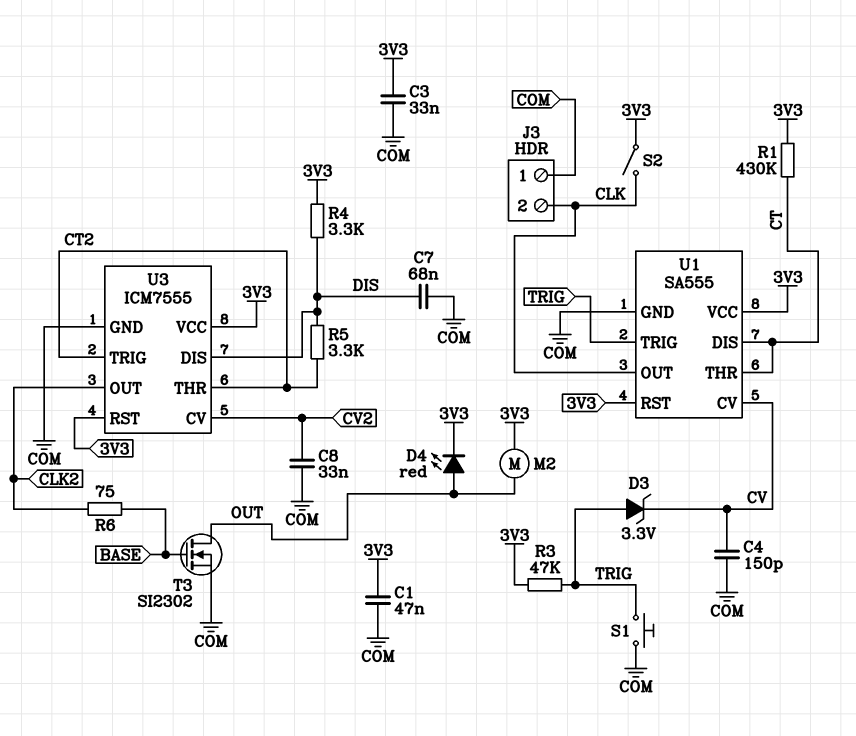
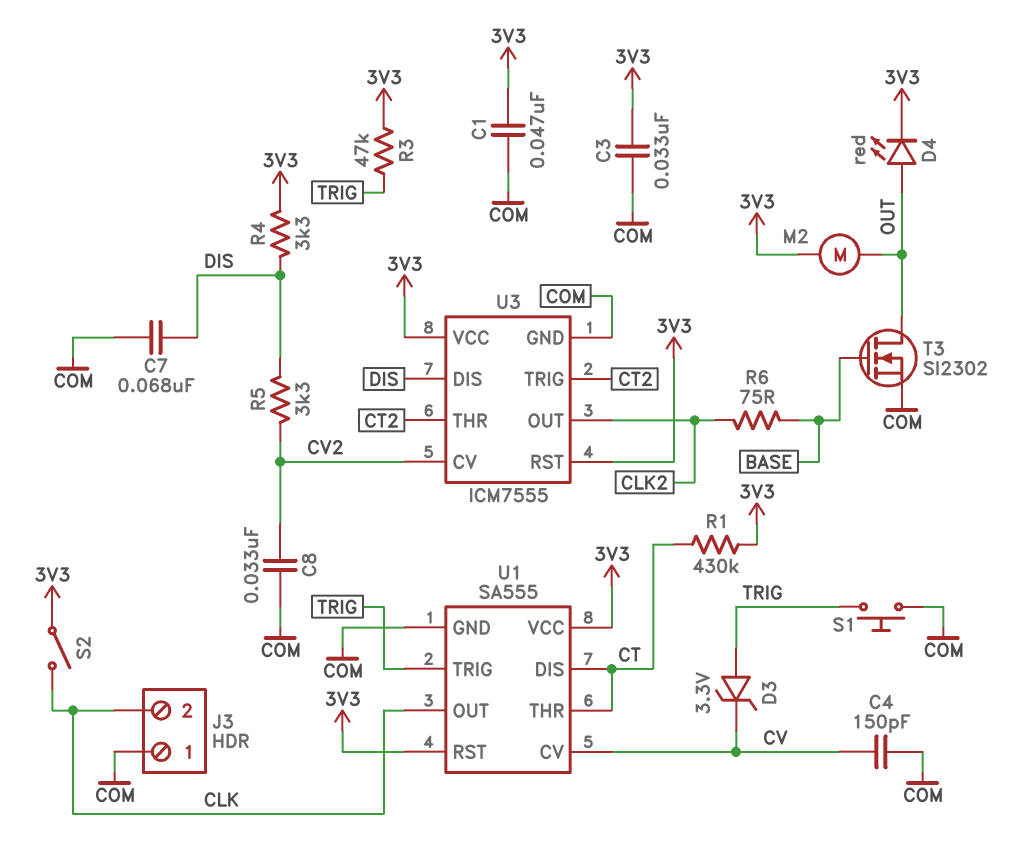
R5: 3.3k (CT2, DIS) -> 3.3k (CV2, DIS)

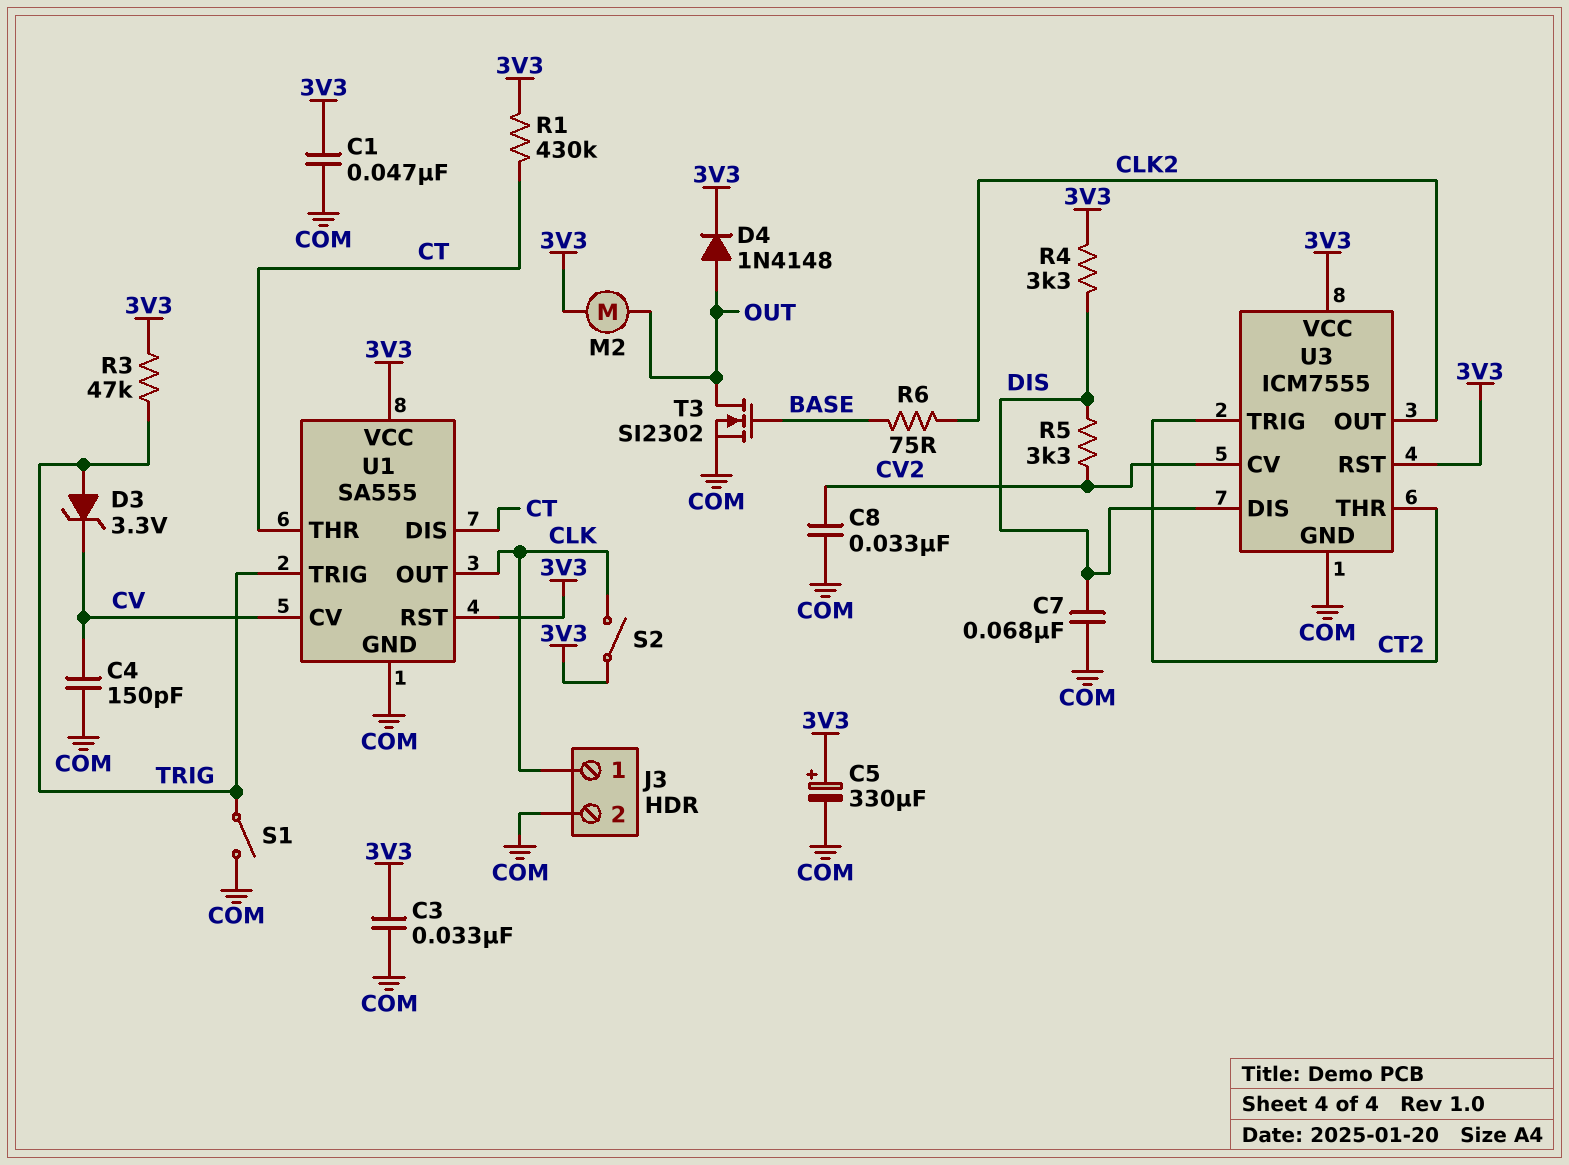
C5: none -> 330uF (plus 3V3, minus COM)
D4: LED red (A OUT, K 3V3) -> diode 1N4148 (A OUT, K 3V3)
J3 pin 1: COM -> CLK
J3 pin 2: CLK -> COM
S1: button (COM, TRIG) -> switch (COM, TRIG)

